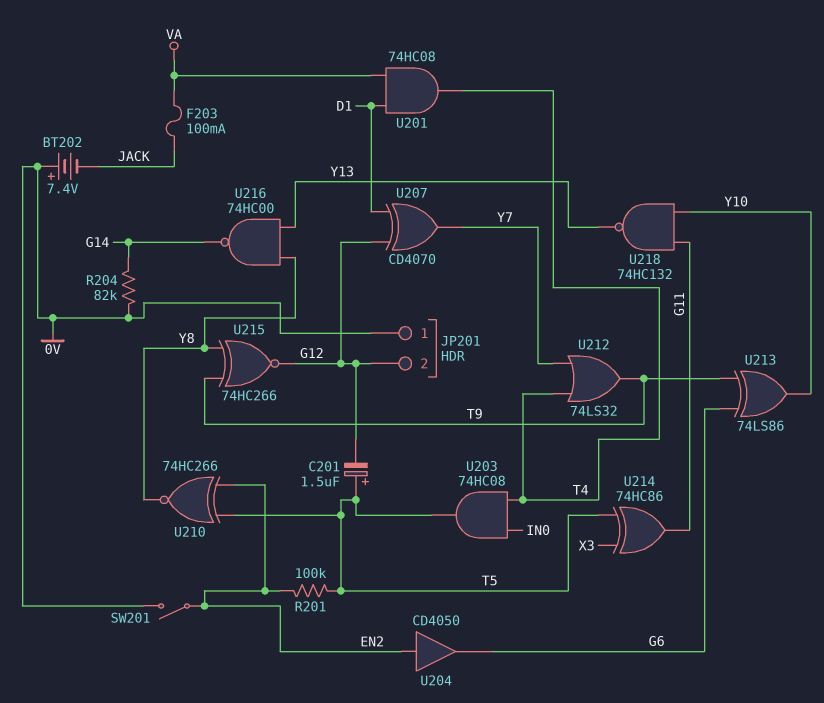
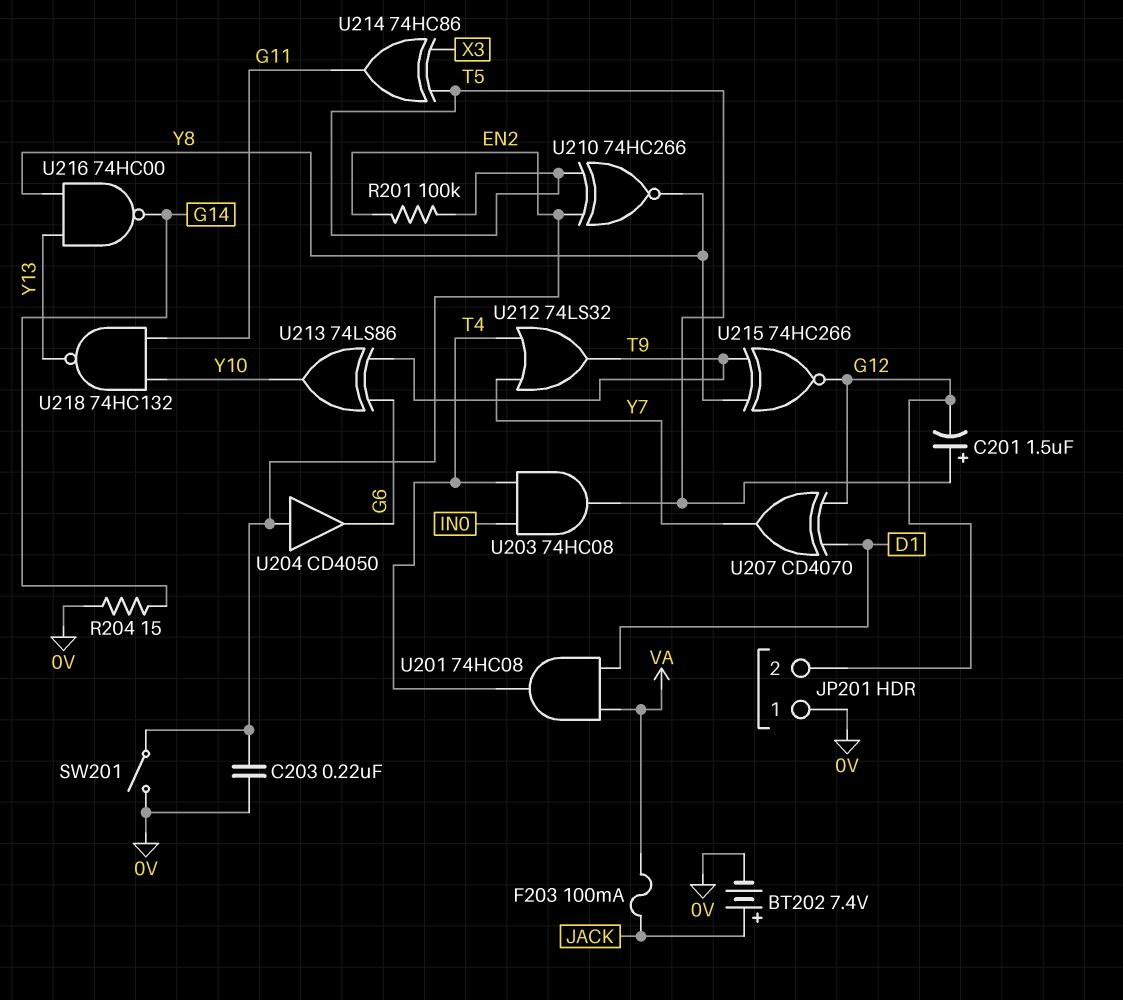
BT202: 7.4V (plus 0V, minus JACK) -> 7.4V (plus JACK, minus 0V)
C203: none -> 220nF (0V, EN2)
R204: 82k (0V, G14) -> 15 (0V, G14)

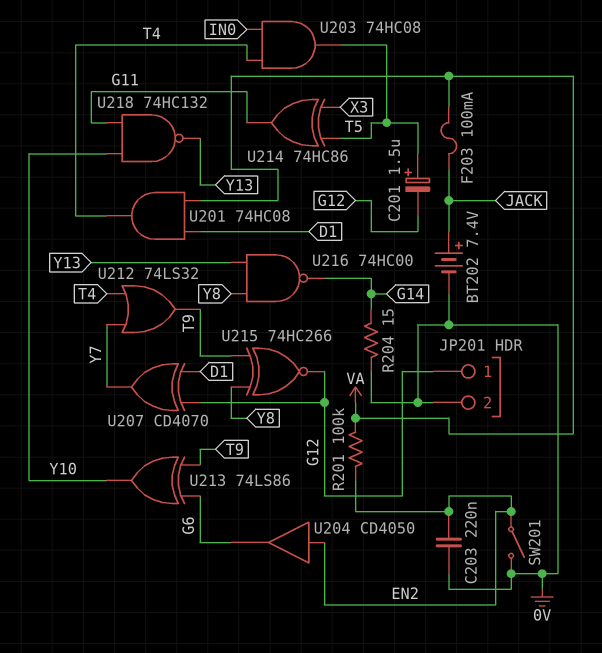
JP201 pin 1: 0V -> G12
JP201 pin 2: G12 -> 0V
R201: 100k (EN2, T5) -> 100k (EN2, VA)
U210: XNOR 74HC266 (in EN2, in T5, out Y8) -> none

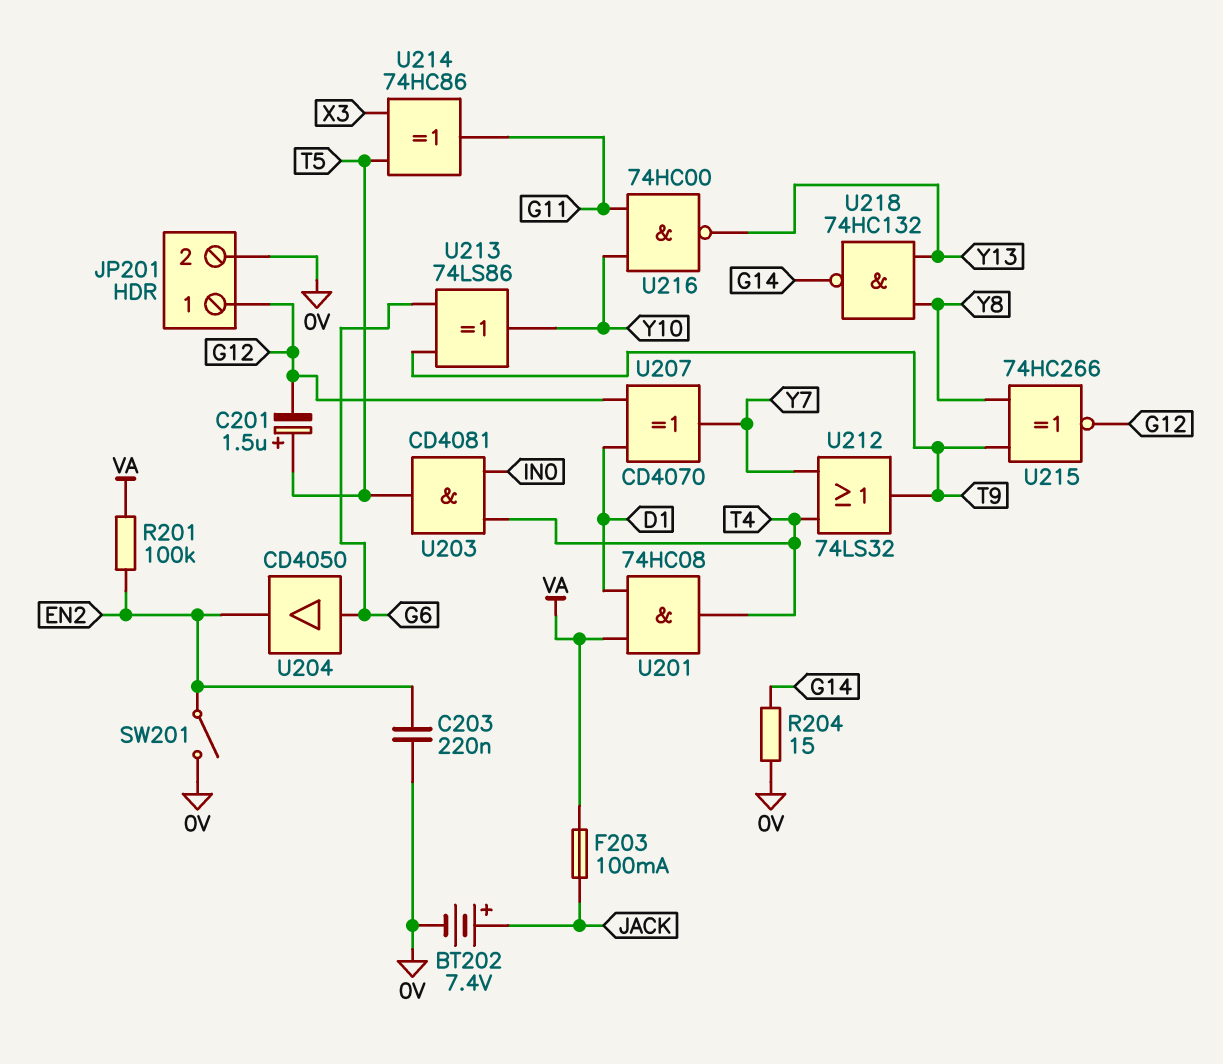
U203: AND 74HC08 (in IN0, in T4, out T5) -> AND CD4081 (in IN0, in T4, out T5)
U204: buffer CD4050 (in EN2, out G6) -> buffer CD4050 (in G6, out EN2)
U216: NAND 74HC00 (in Y8, in Y13, out G14) -> NAND 74HC00 (in G11, in Y10, out Y13)
U218: NAND 74HC132 (in G11, in Y10, out Y13) -> NAND 74HC132 (in Y8, in Y13, out G14)

